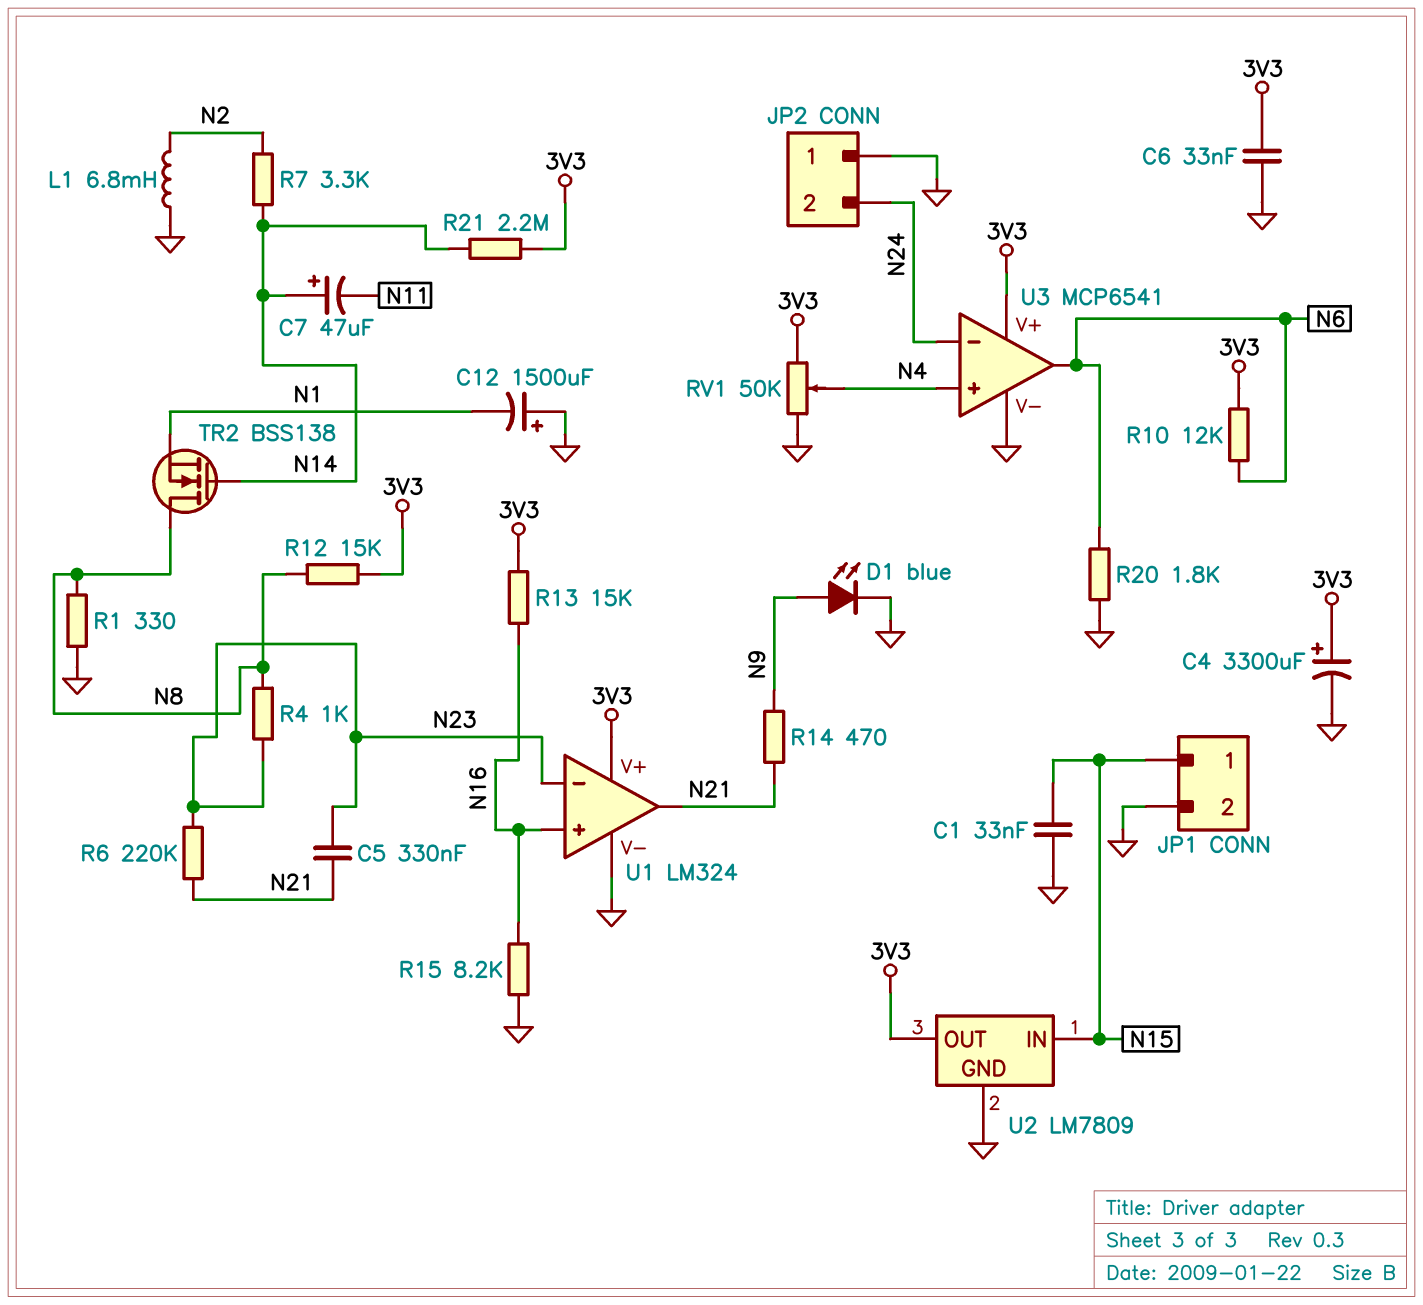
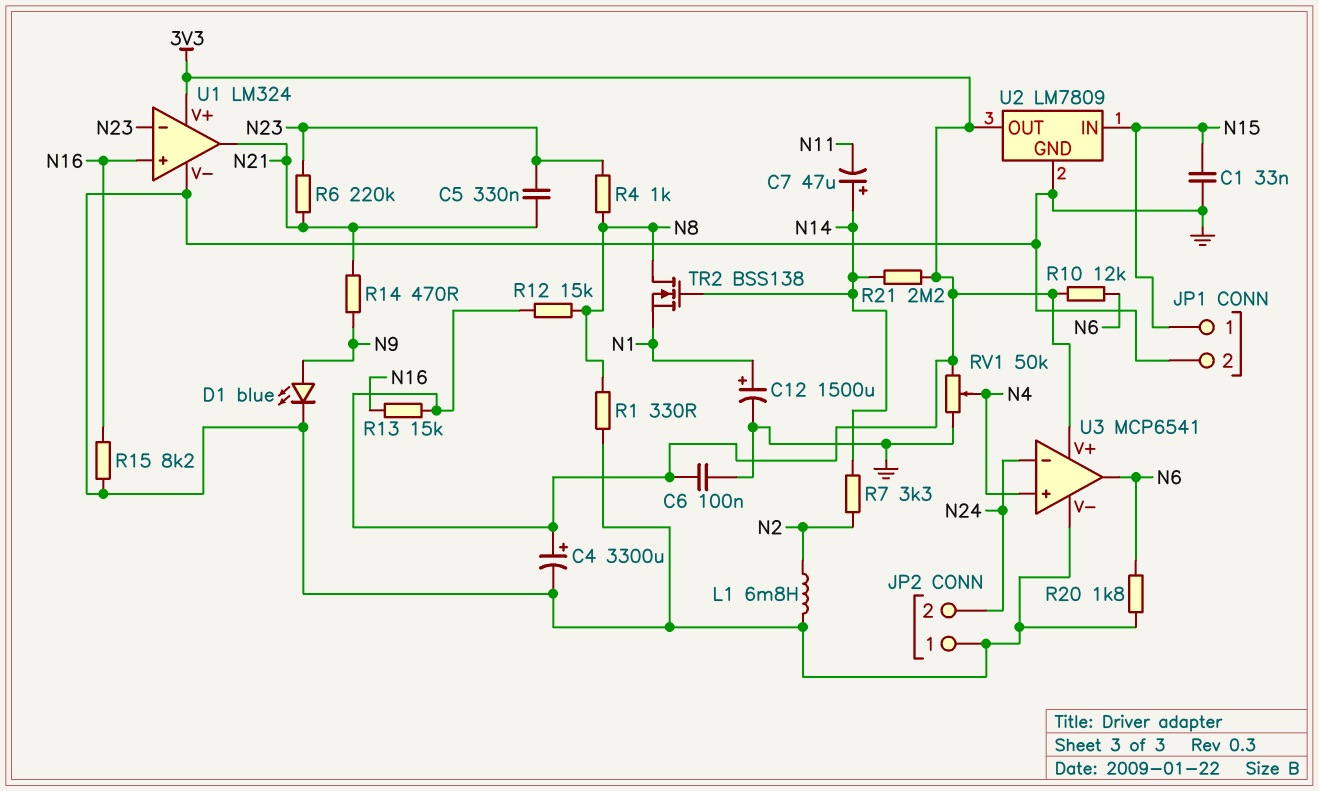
C6: 33nF (3V3, GND) -> 100nF (3V3, GND)
C12: 1500uF (plus GND, minus N1) -> 1500uF (plus N1, minus GND)

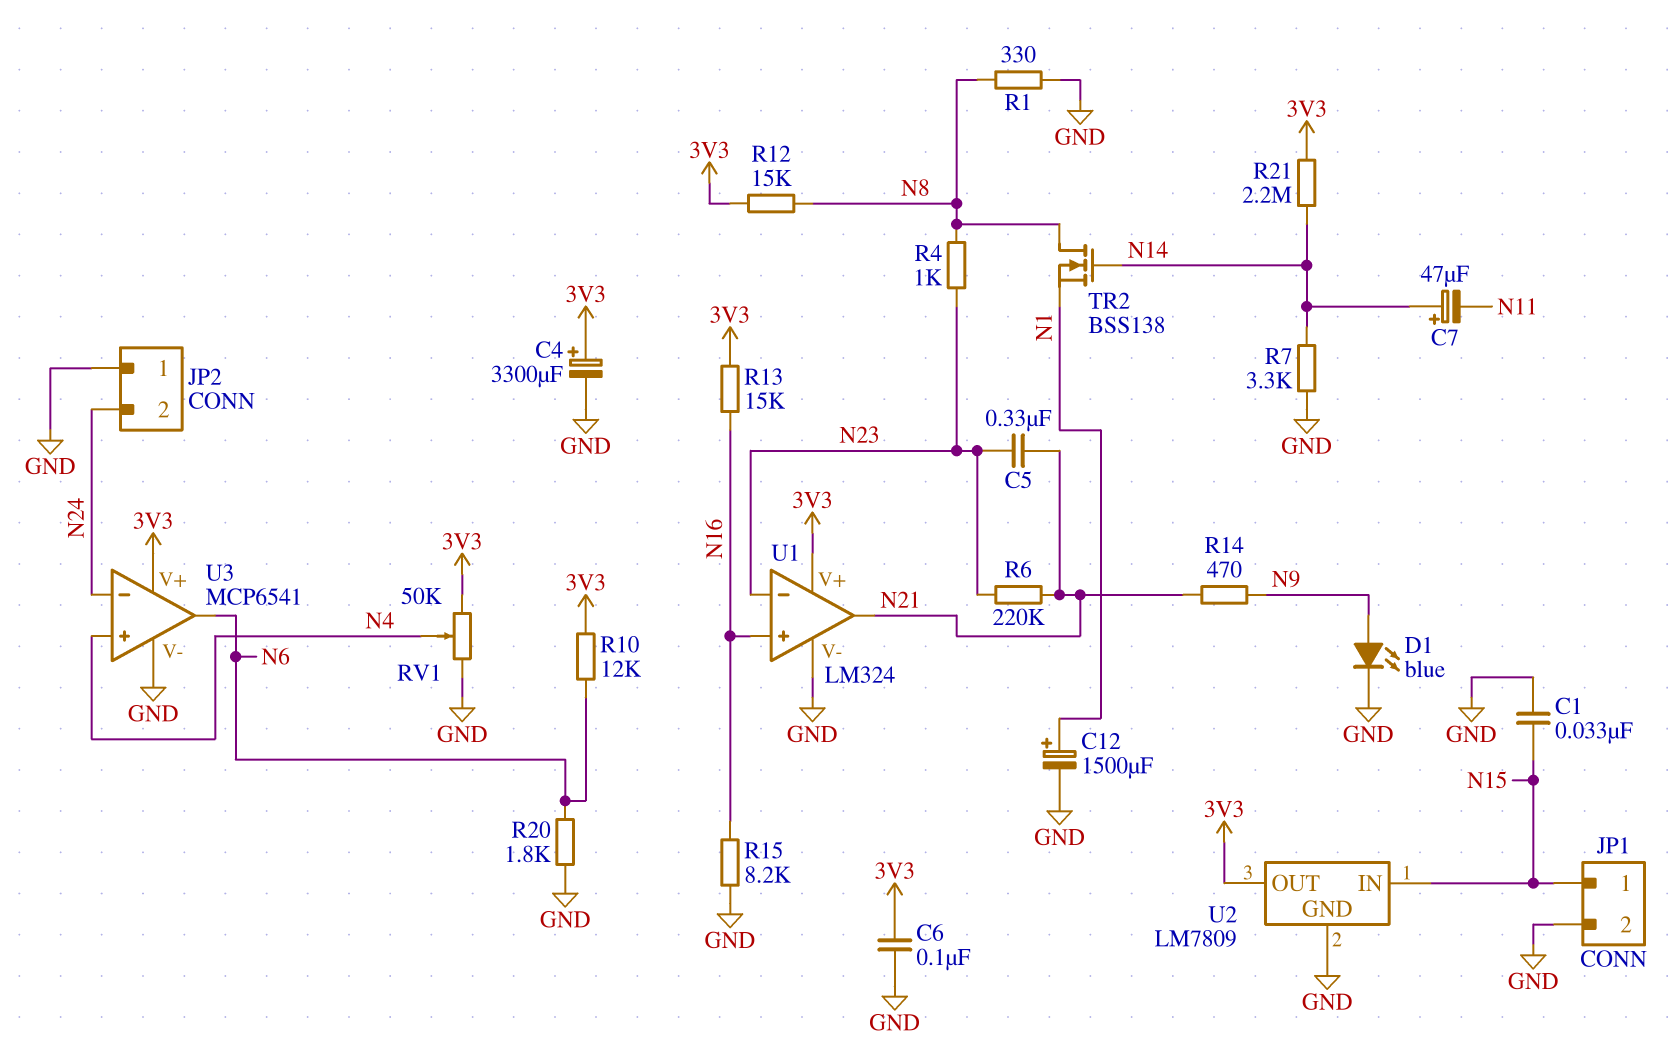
L1: 6.8mH (GND, N2) -> none
R7: 3.3k (N2, N14) -> 3.3k (GND, N14)

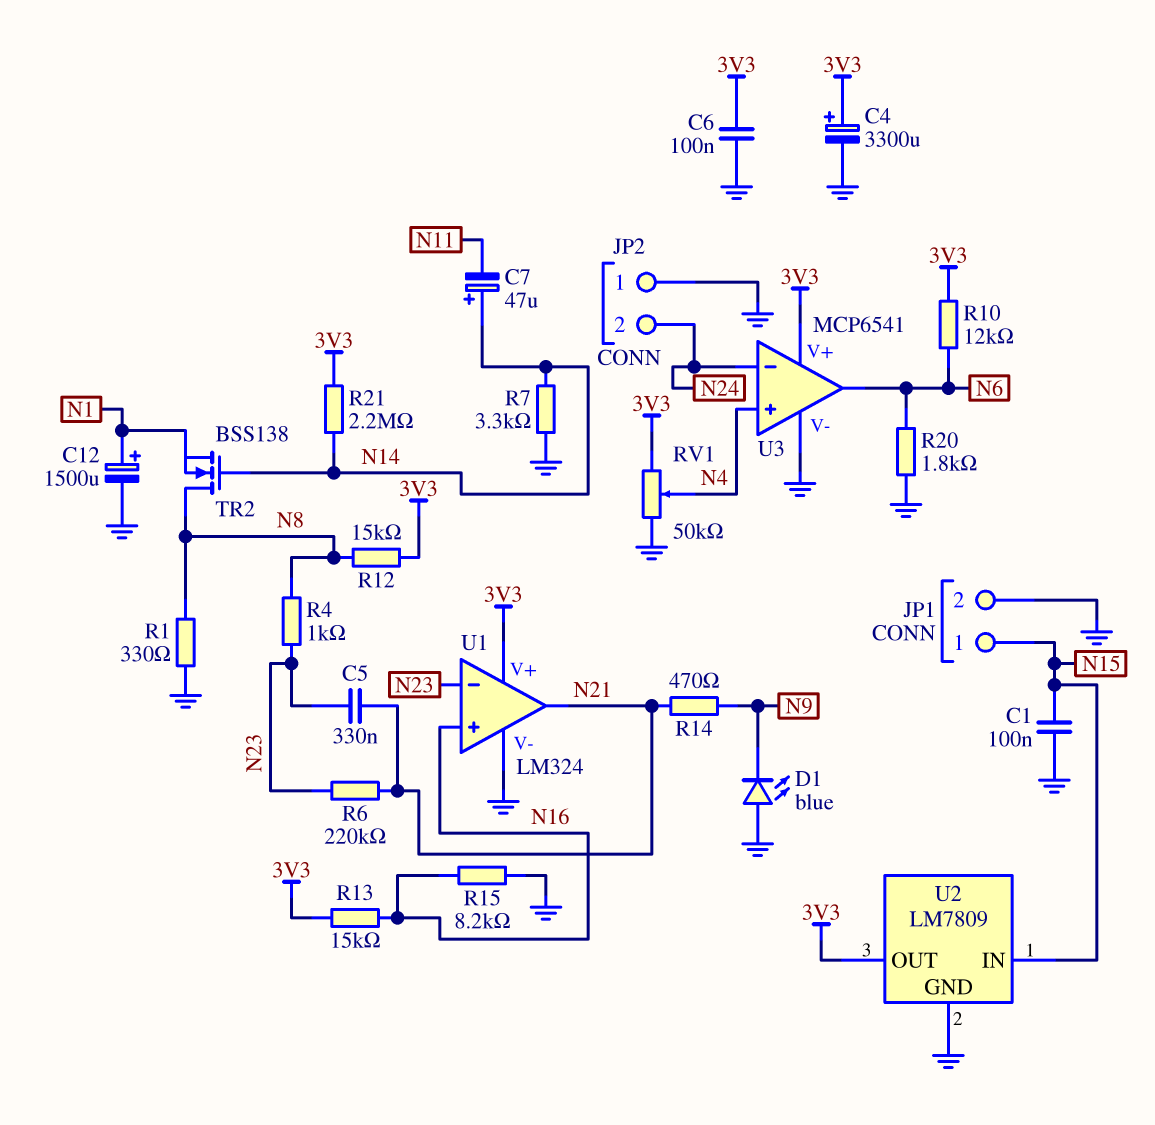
C1: 33nF (GND, N15) -> 100nF (GND, N15)
D1: LED blue (A N9, K GND) -> LED blue (A GND, K N9)

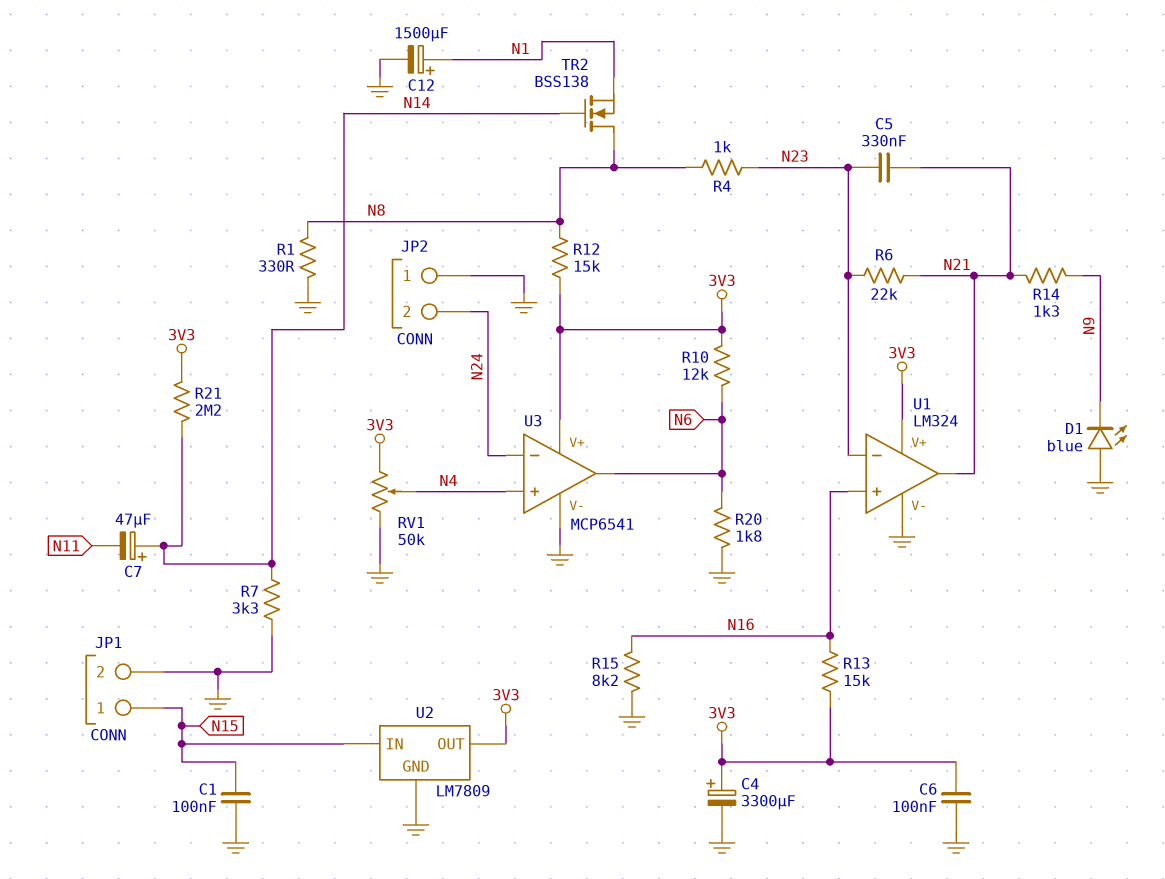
R6: 220k (N21, N23) -> 22k (N21, N23)
R14: 470 (N9, N21) -> 1.3k (N9, N21)

